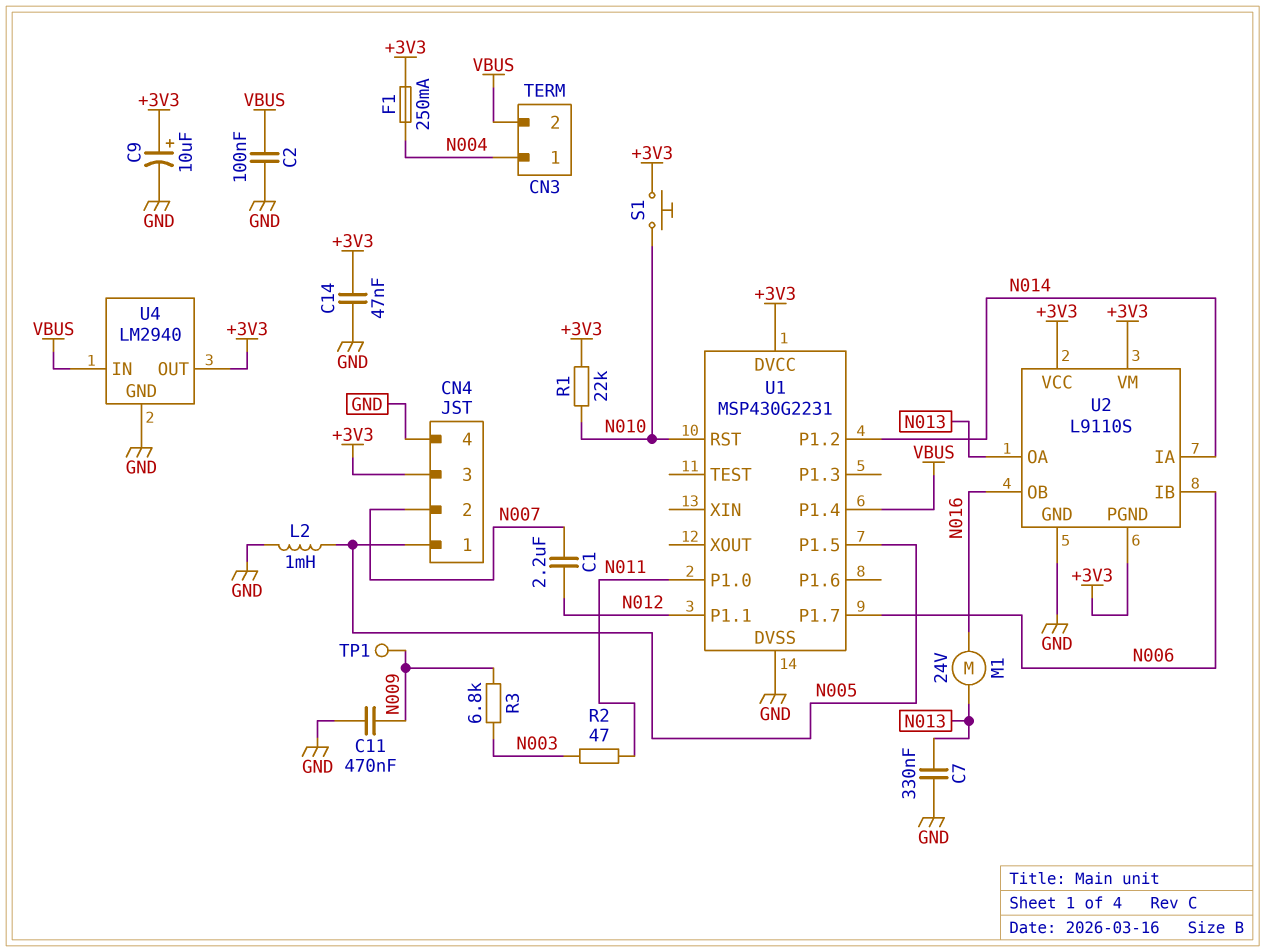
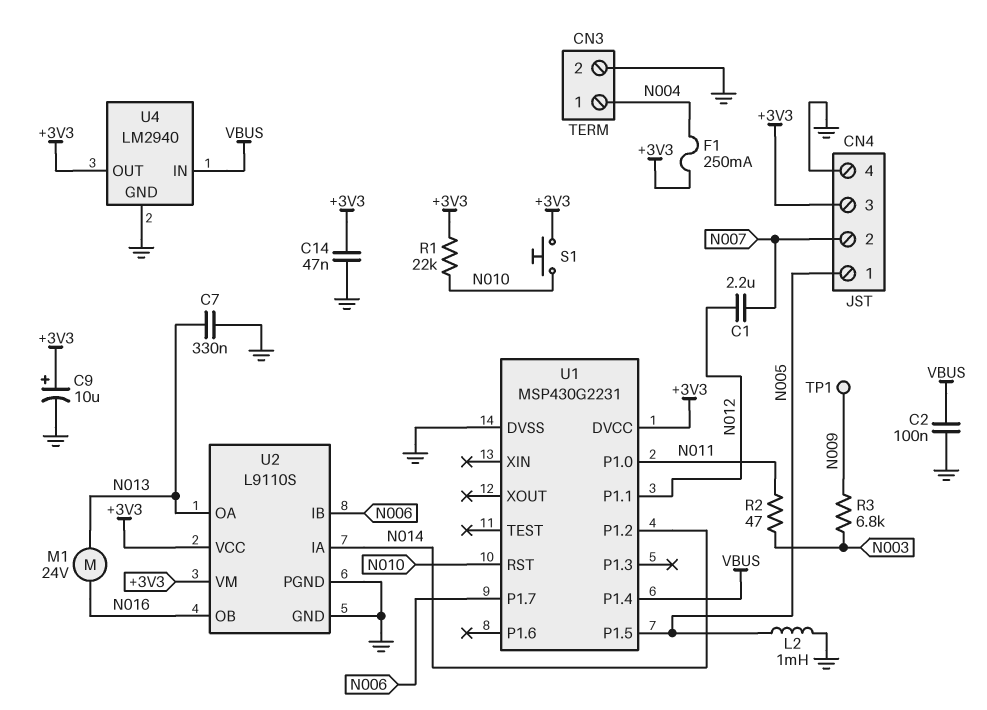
C11: 470nF (GND, N009) -> none
CN3 pin 2: VBUS -> GND
U2 pin PGND: +3V3 -> GND

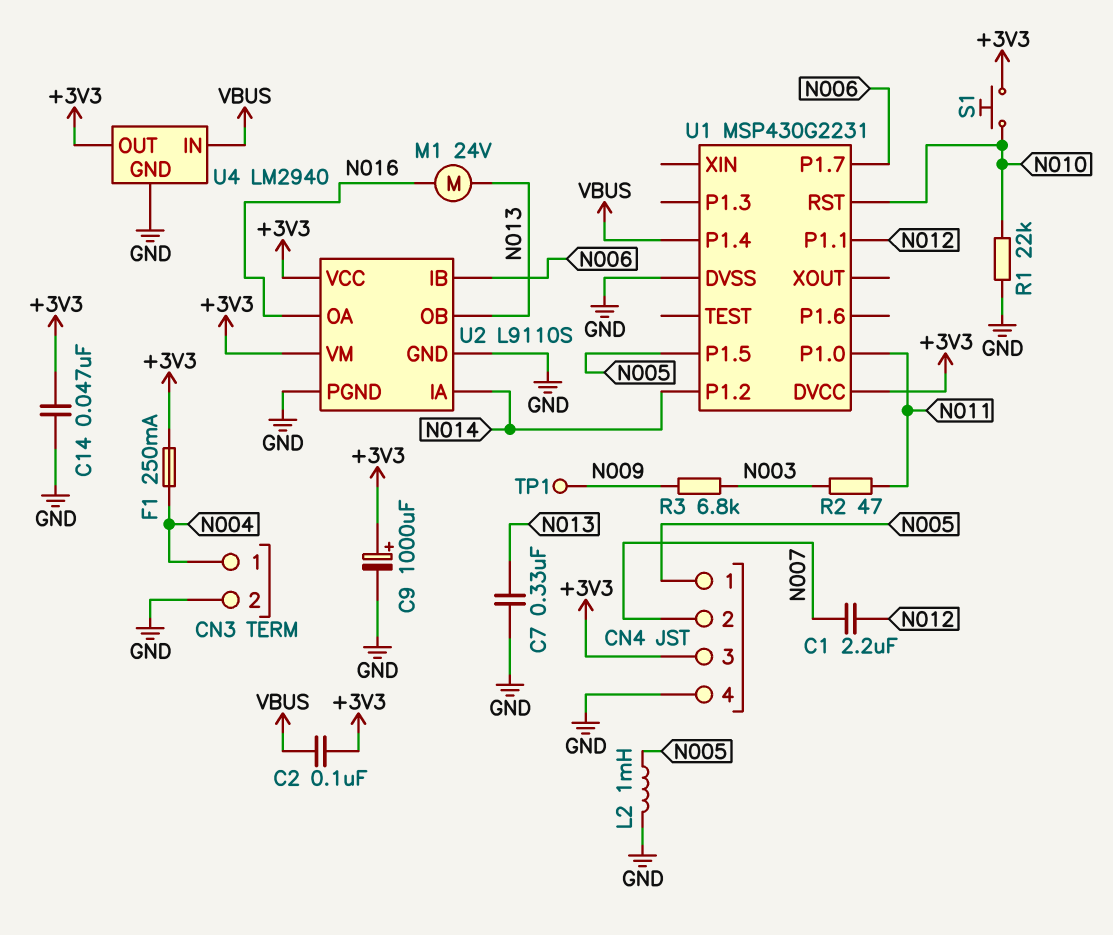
C2: 100nF (GND, VBUS) -> 100nF (+3V3, VBUS)
C9: 10uF (plus +3V3, minus GND) -> 1000uF (plus +3V3, minus GND)
R1: 22k (+3V3, N010) -> 22k (GND, N010)
U2 pin OA: N013 -> N016
U2 pin OB: N016 -> N013

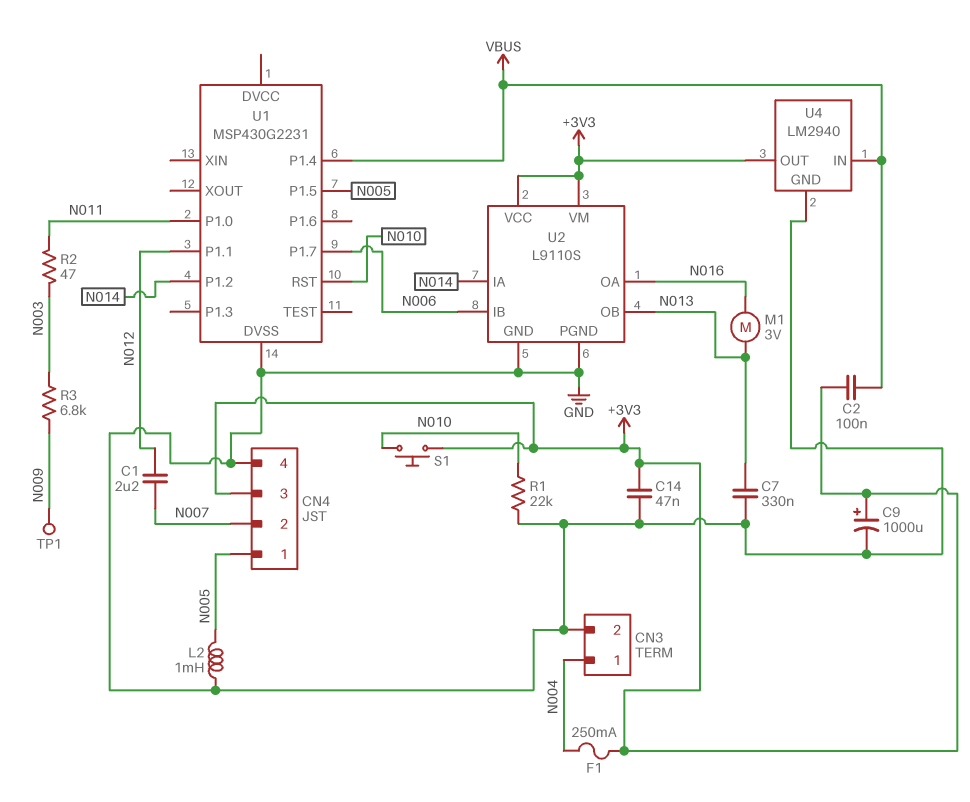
M1: motor 24V (N013, N016) -> motor 3V (N013, N016)
U1 pin DVCC: +3V3 -> none

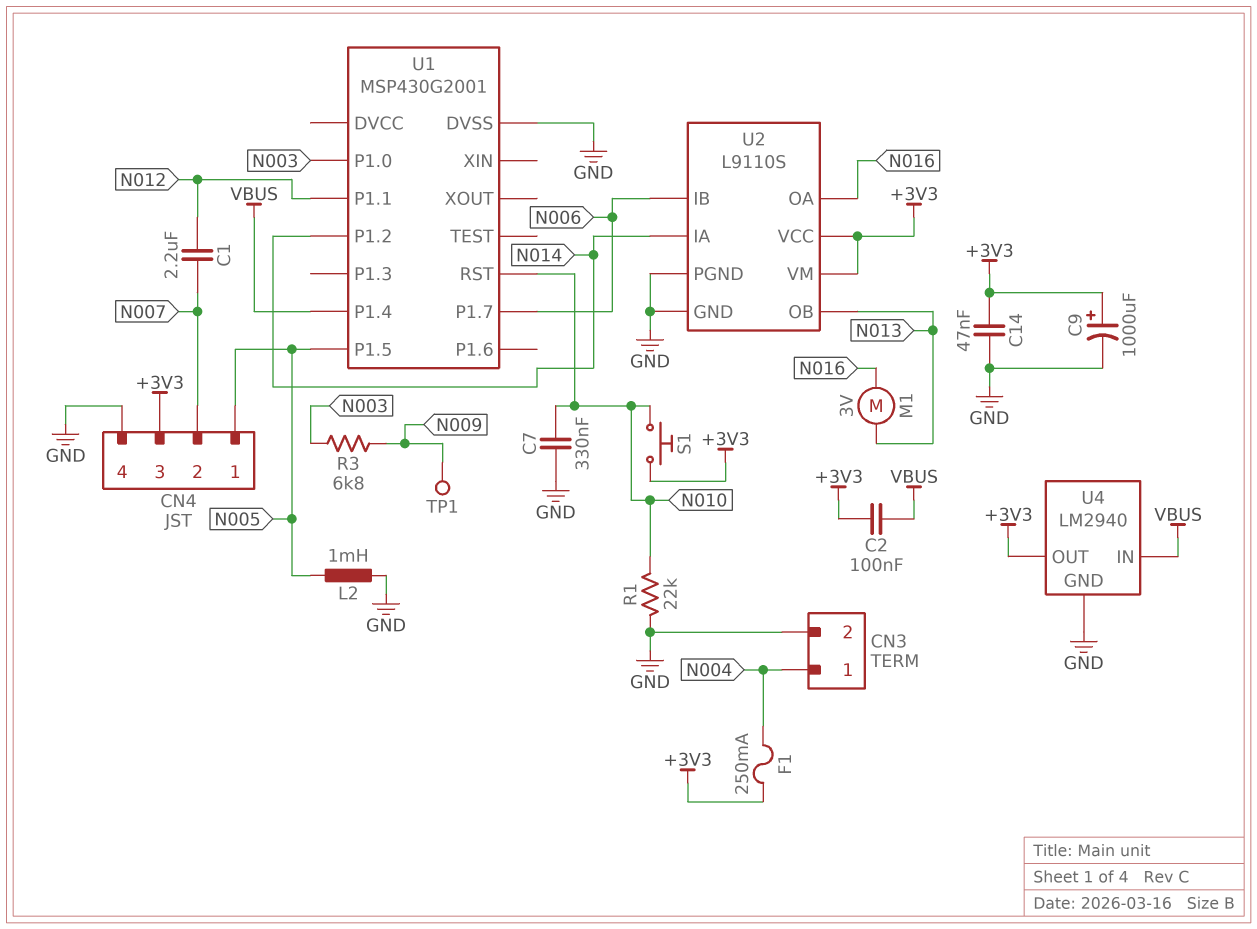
C7: 330nF (GND, N013) -> 330nF (GND, N010)
R2: 47 (N003, N011) -> none
U1: MSP430G2231 -> MSP430G2001
U1 pin P1.0: N011 -> N003

